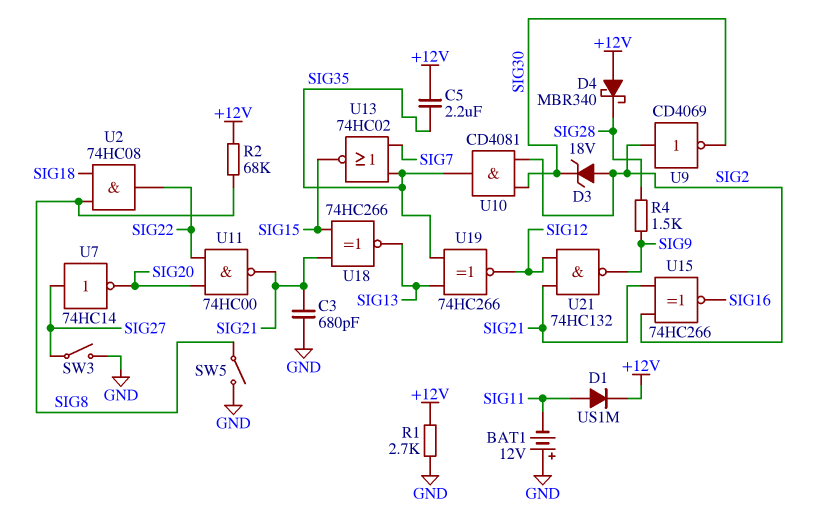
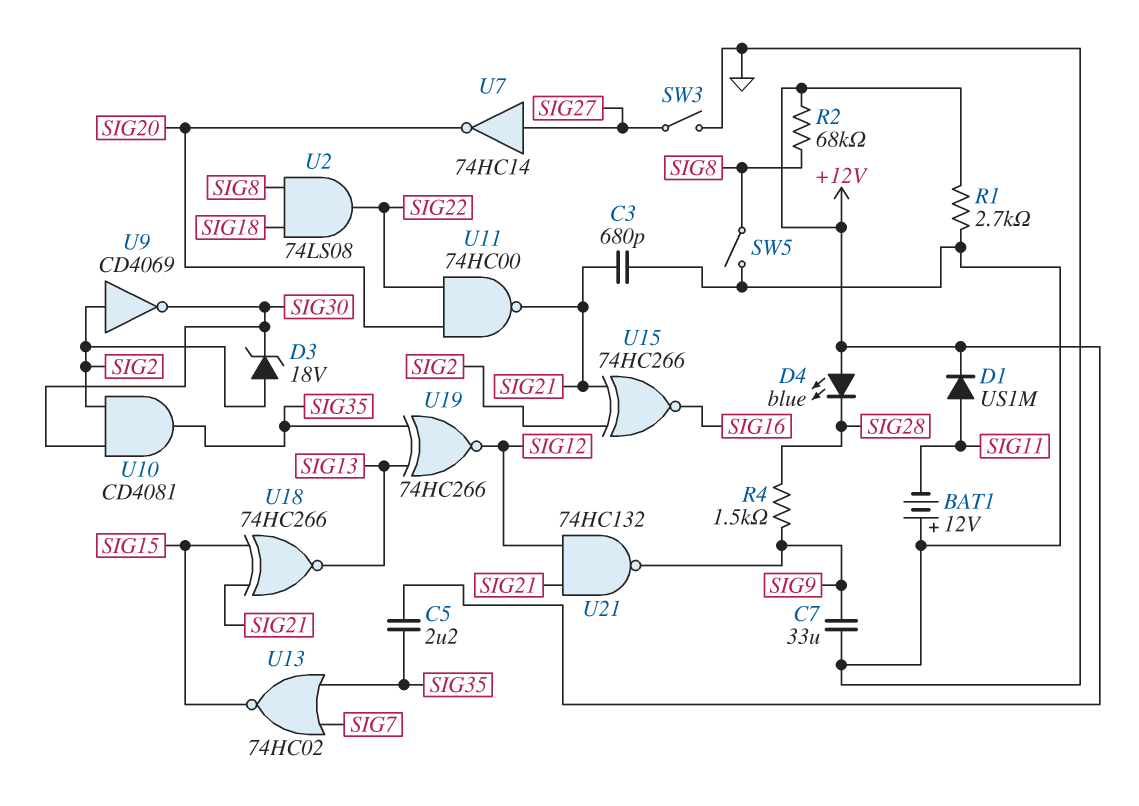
C7: none -> 33uF (GND, SIG9)
D4: schottky MBR340 (A +12V, K SIG28) -> LED blue (A +12V, K SIG28)
U2: AND 74HC08 (in SIG8, in SIG18, out SIG22) -> AND 74LS08 (in SIG8, in SIG18, out SIG22)

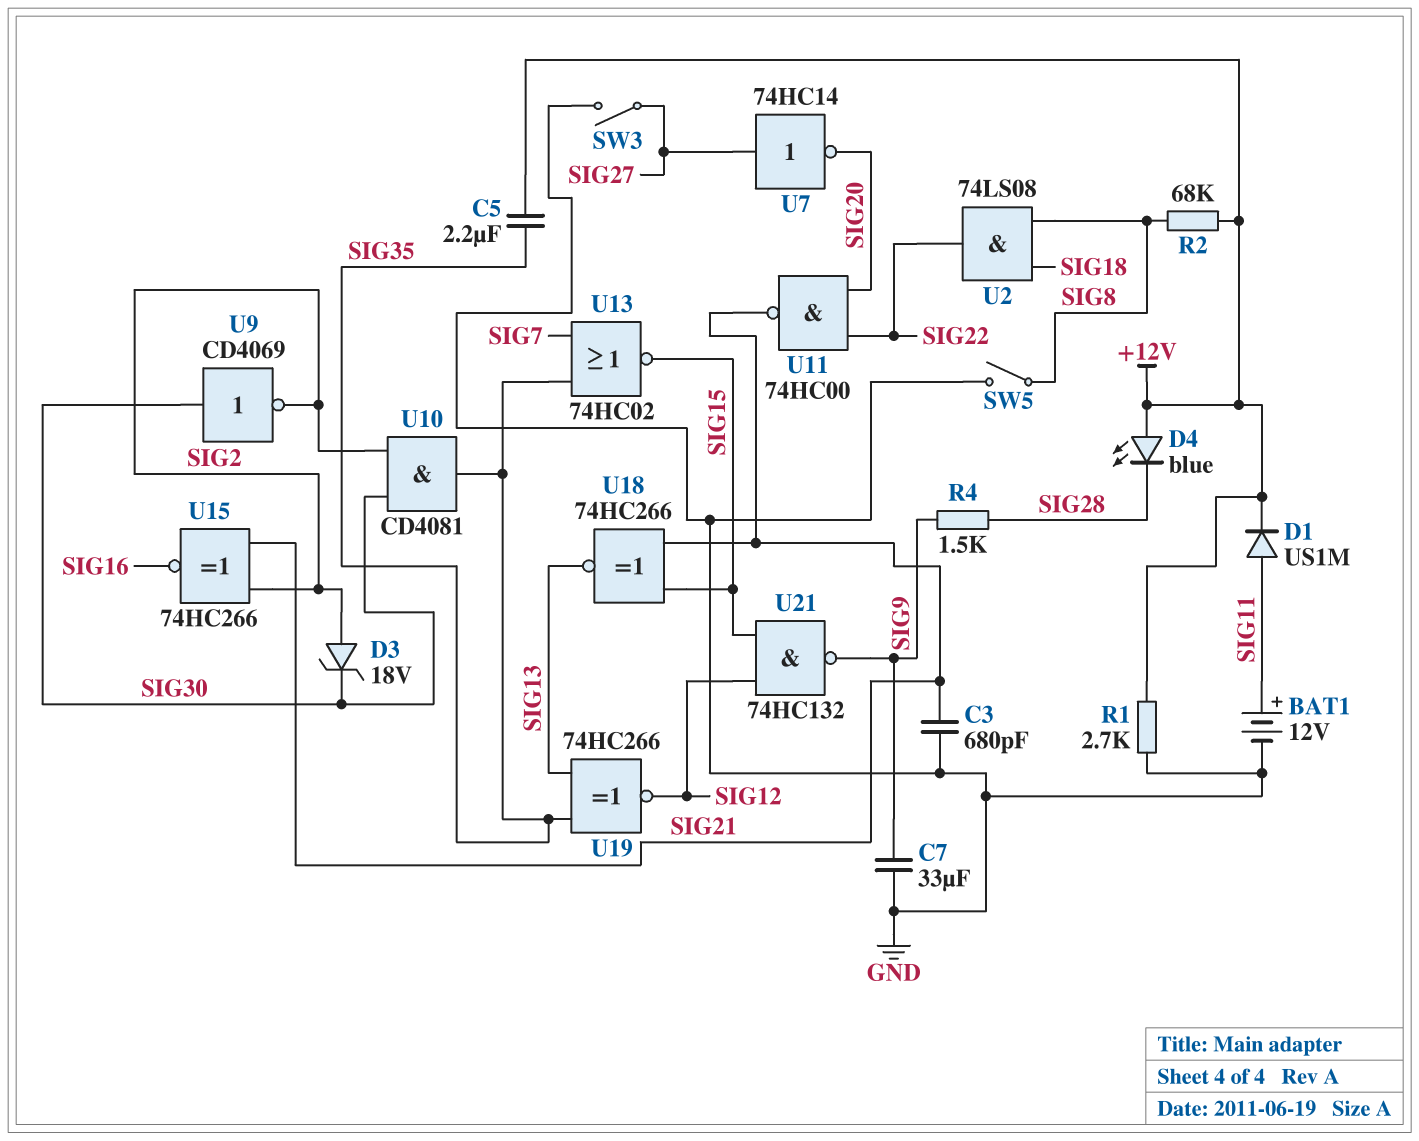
BAT1: 12V (plus GND, minus SIG11) -> 12V (plus SIG11, minus GND)
U9: NOT CD4069 (in SIG2, out SIG30) -> NOT CD4069 (in SIG30, out SIG2)
U21: NAND 74HC132 (in SIG12, in SIG21, out SIG9) -> NAND 74HC132 (in SIG12, in SIG15, out SIG9)

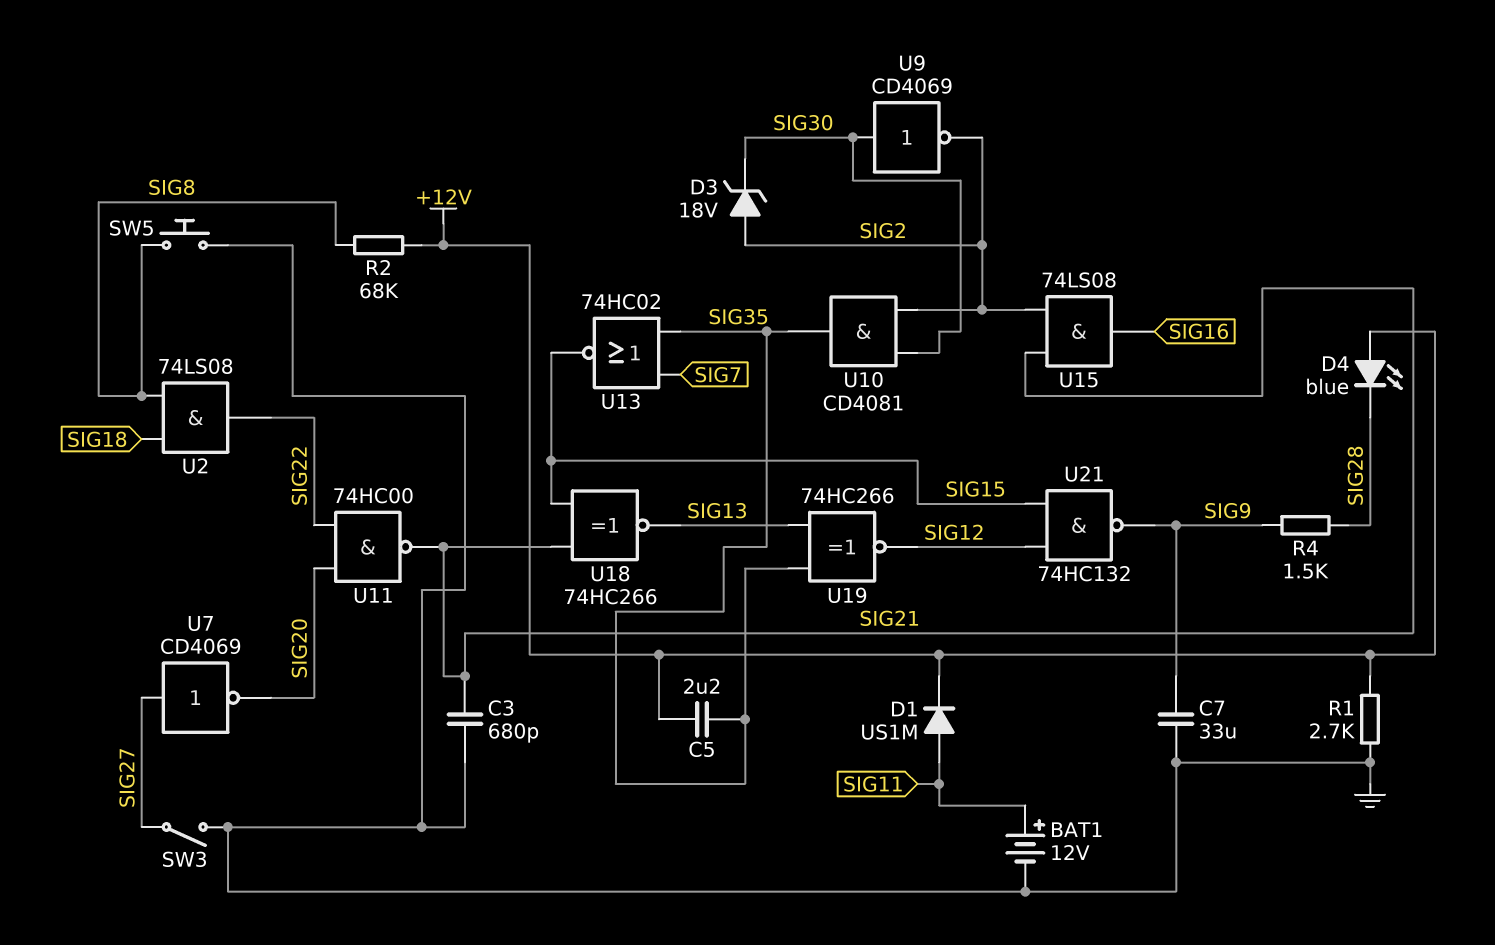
SW5: switch (GND, SIG8) -> button (GND, SIG8)
U7: NOT 74HC14 (in SIG27, out SIG20) -> NOT CD4069 (in SIG27, out SIG20)
U15: XNOR 74HC266 (in SIG2, in SIG21, out SIG16) -> AND 74LS08 (in SIG2, in SIG21, out SIG16)

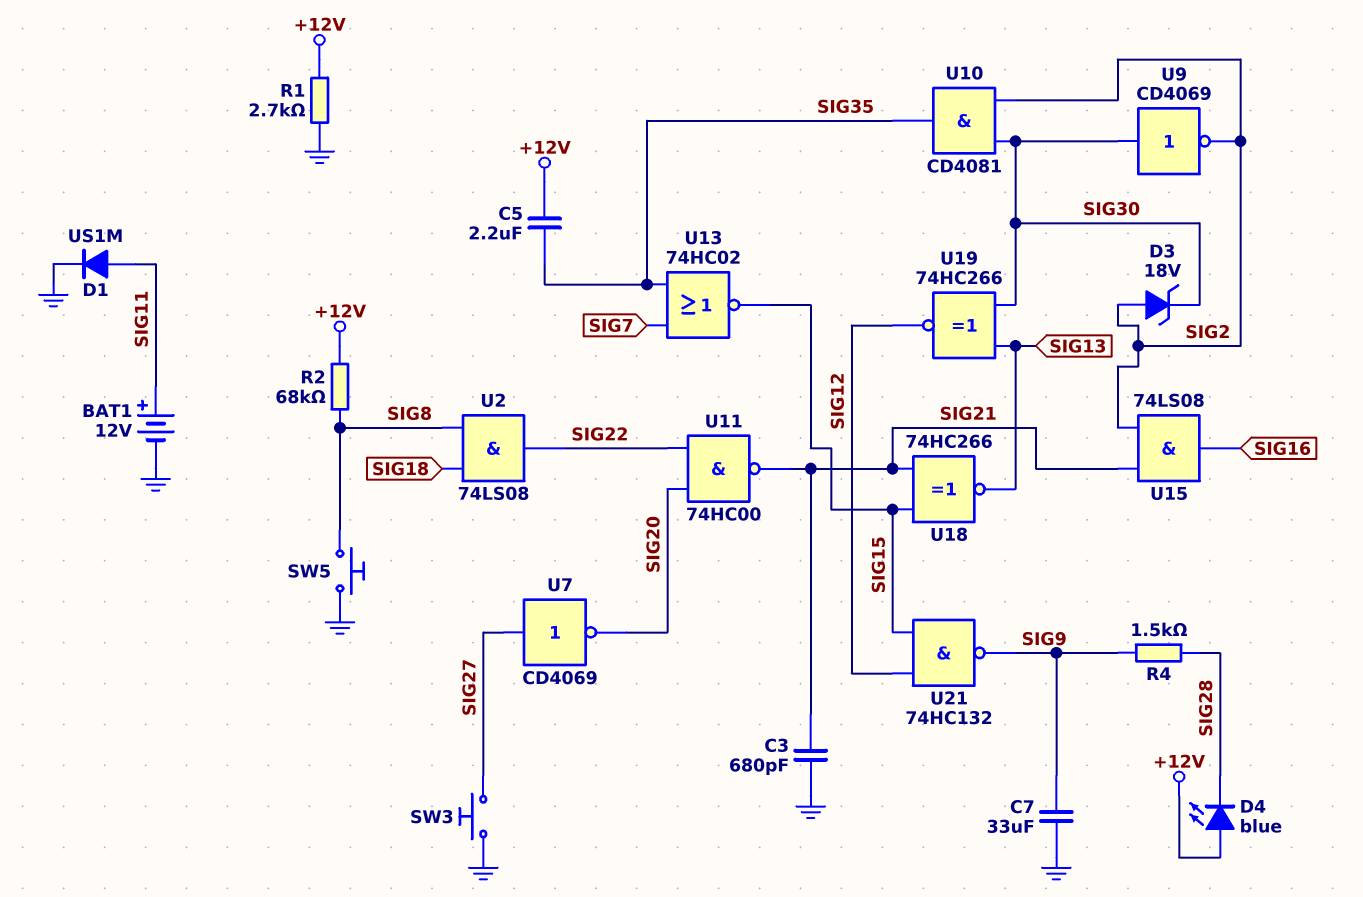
D1: diode US1M (A SIG11, K +12V) -> diode US1M (A SIG11, K GND)
SW3: switch (GND, SIG27) -> button (GND, SIG27)
U19: XNOR 74HC266 (in SIG13, in SIG35, out SIG12) -> XNOR 74HC266 (in SIG13, in SIG30, out SIG12)

